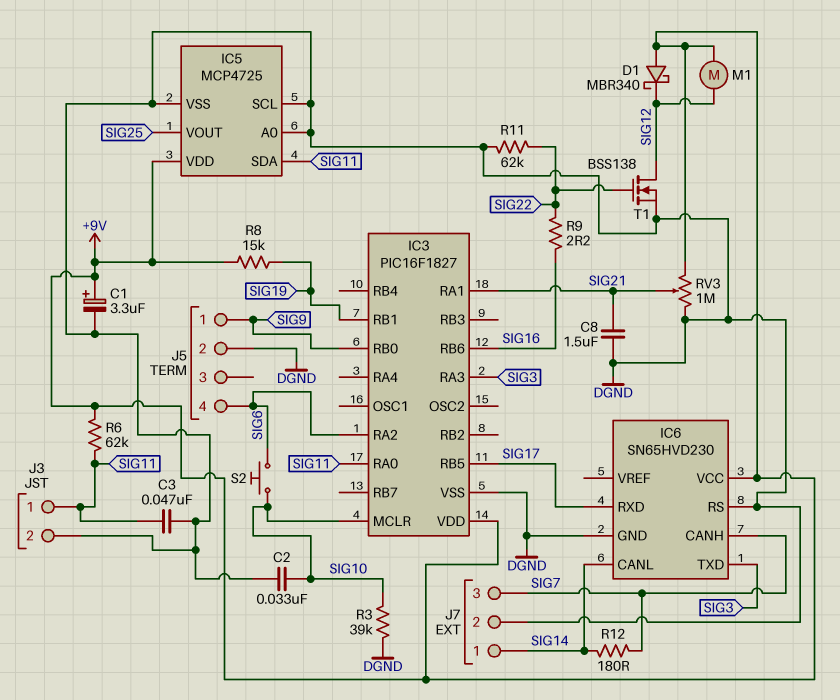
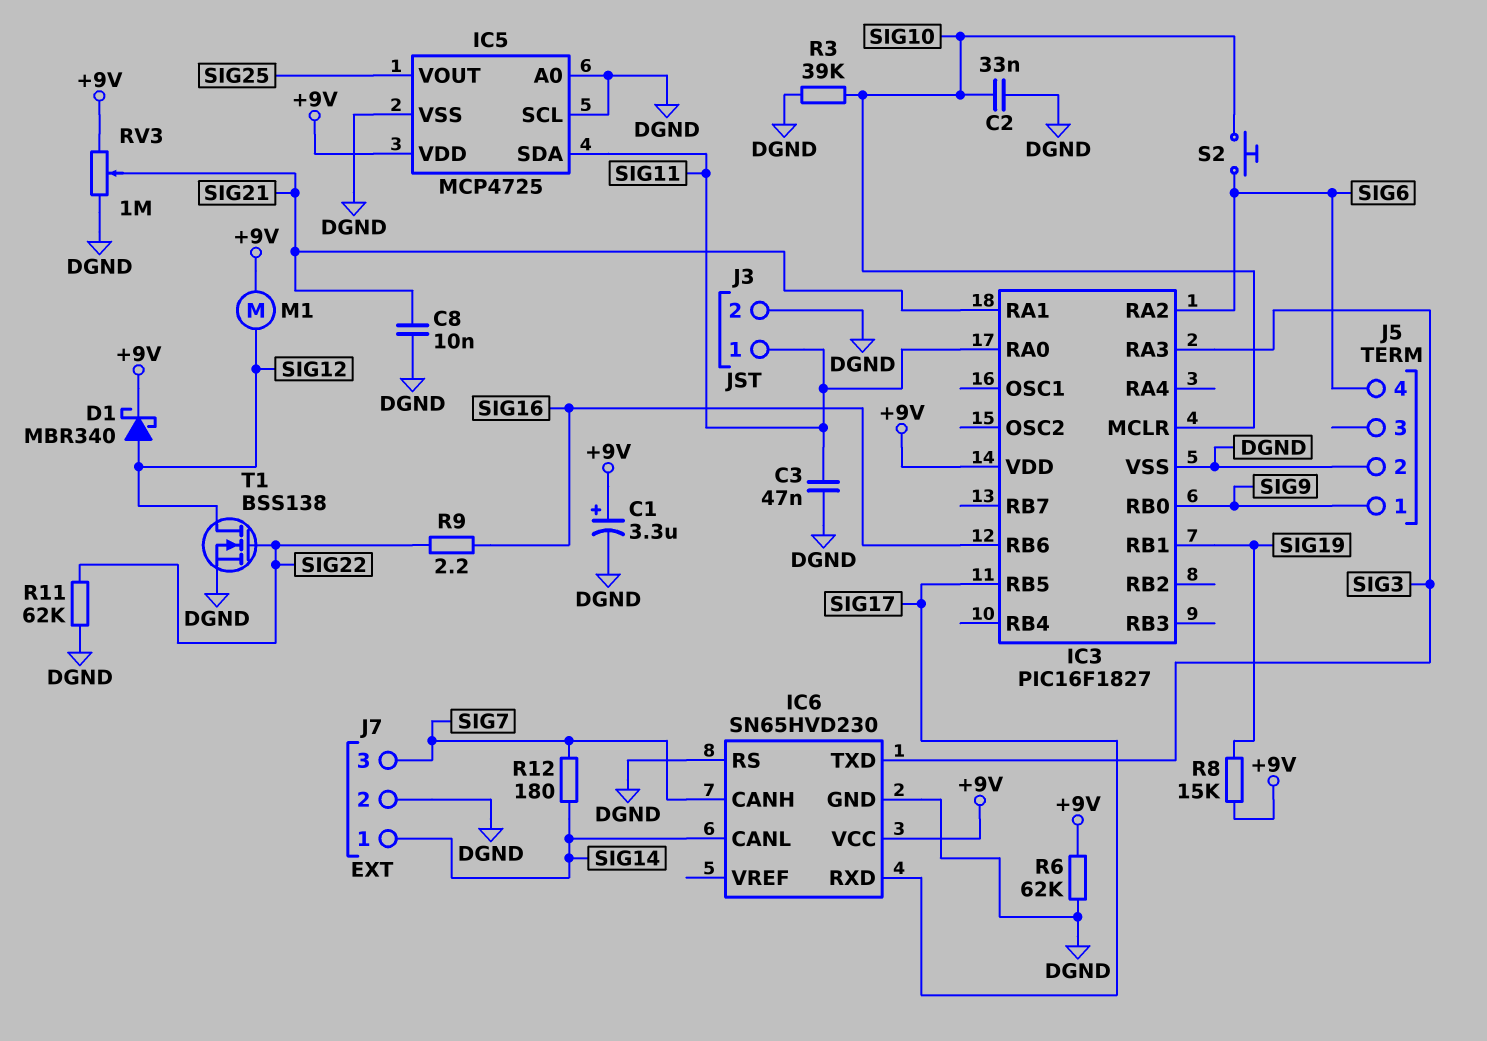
C8: 1.5uF (DGND, SIG21) -> 10nF (DGND, SIG21)
D1: schottky MBR340 (A +9V, K SIG12) -> schottky MBR340 (A SIG12, K +9V)
R6: 62k (+9V, SIG11) -> 62k (+9V, DGND)

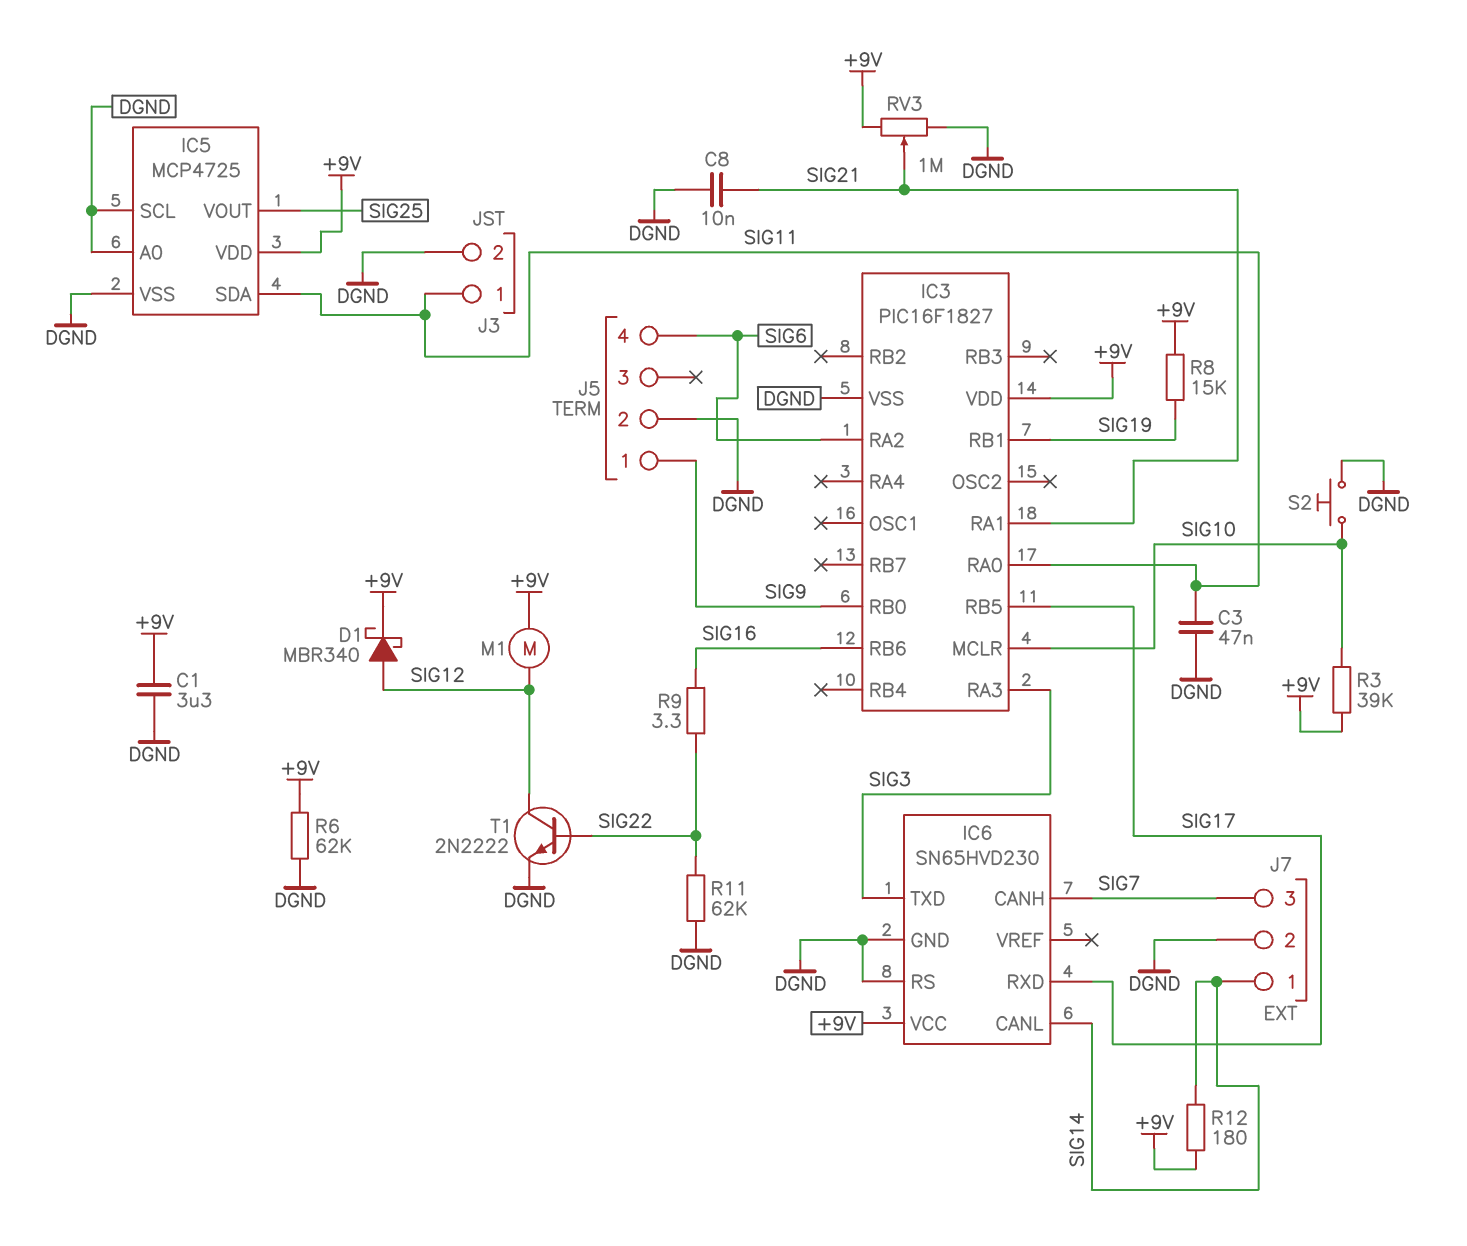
C1: 3.3uF (plus +9V, minus DGND) -> 3.3uF (+9V, DGND)
C2: 33nF (DGND, SIG10) -> none
R3: 39k (DGND, SIG10) -> 39k (+9V, SIG10)
R9: 2.2 (SIG16, SIG22) -> 3.3 (SIG16, SIG22)
R12: 180 (SIG7, SIG14) -> 180 (+9V, SIG14)
S2: button (SIG6, SIG10) -> button (DGND, SIG10)
T1: NMOS BSS138 (G SIG22, D SIG12, S DGND) -> NPN 2N2222 (B SIG22, C SIG12, E DGND)

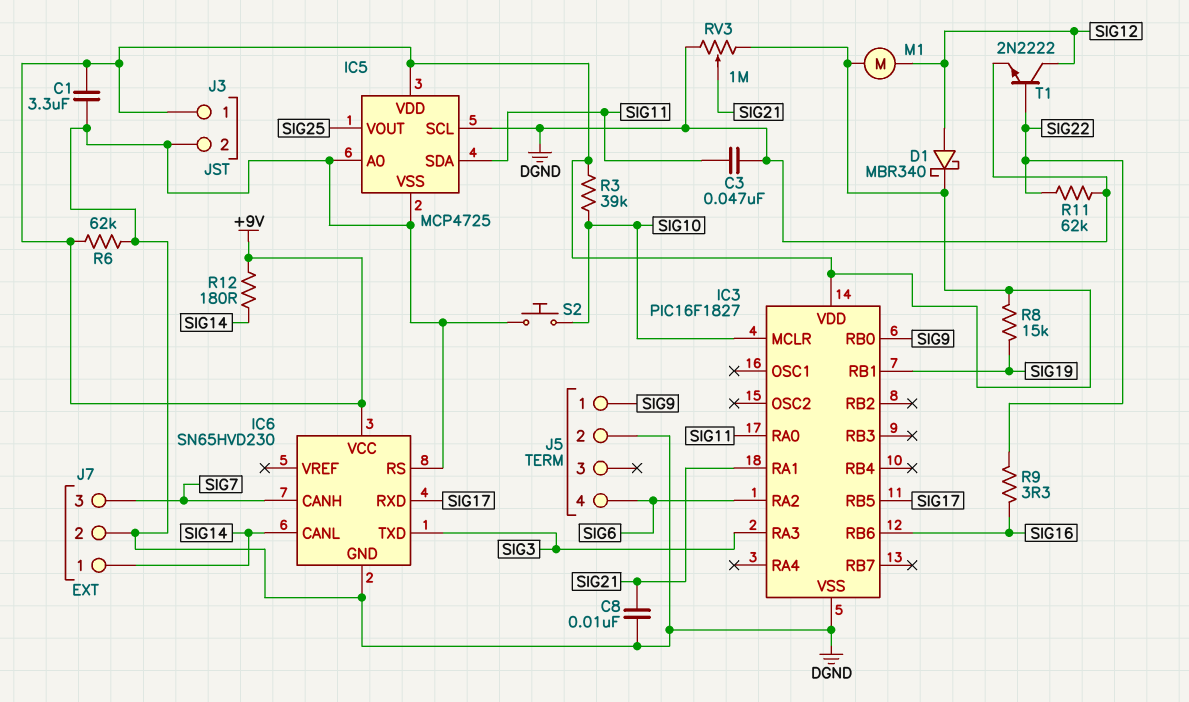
J3 pin 1: SIG11 -> +9V

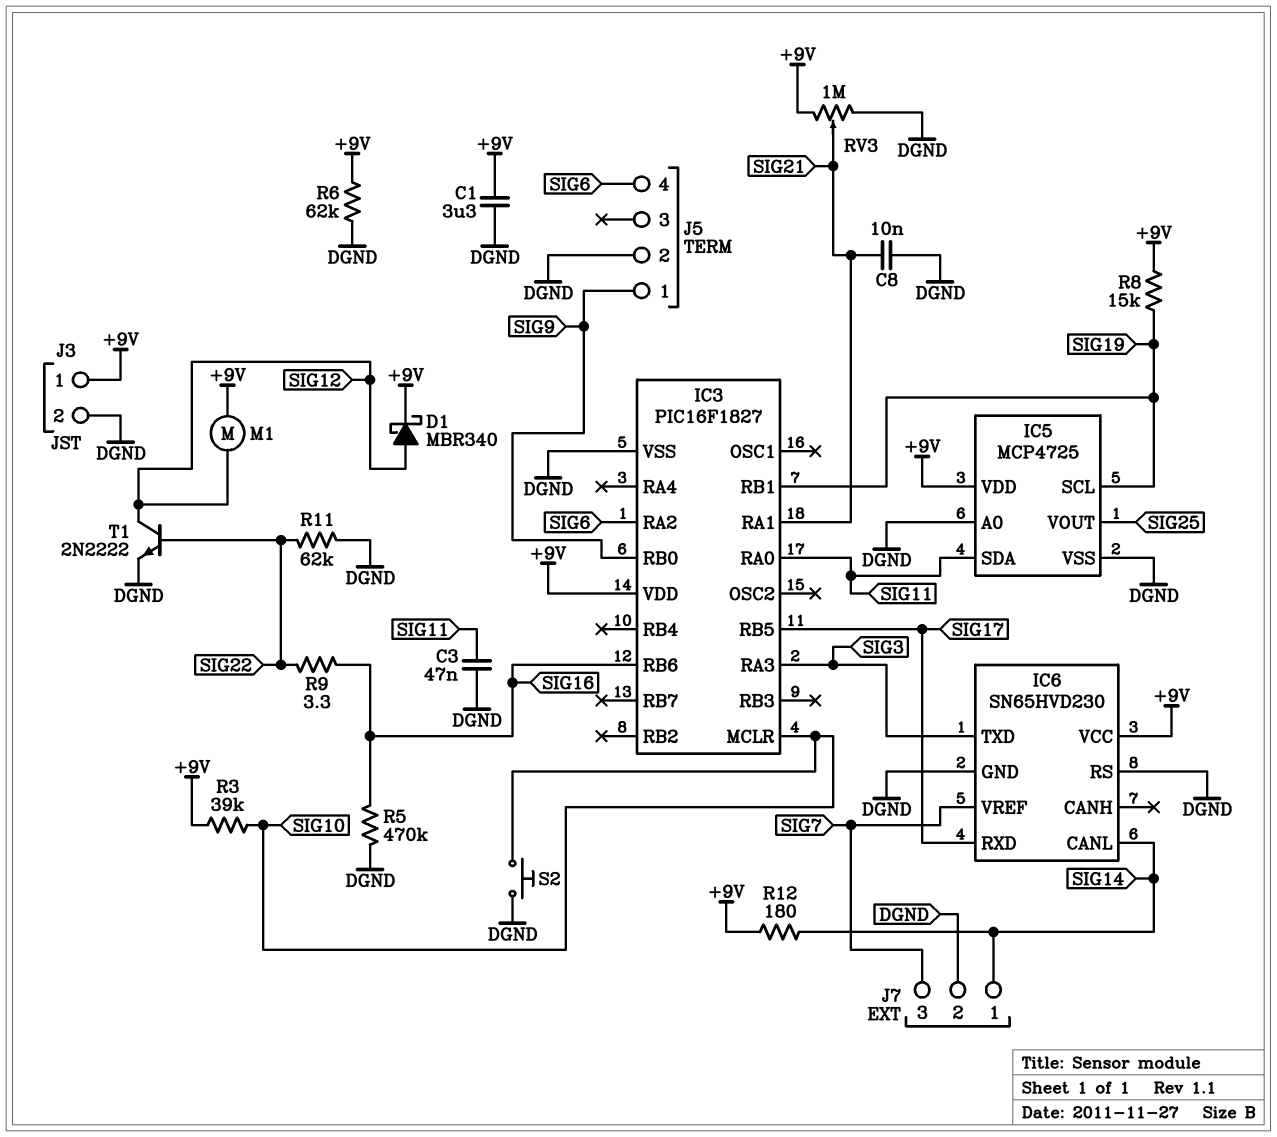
IC5 pin SCL: DGND -> SIG19
IC6 pin CANH: SIG7 -> none
IC6 pin VREF: none -> SIG7
R5: none -> 470k (DGND, SIG16)

